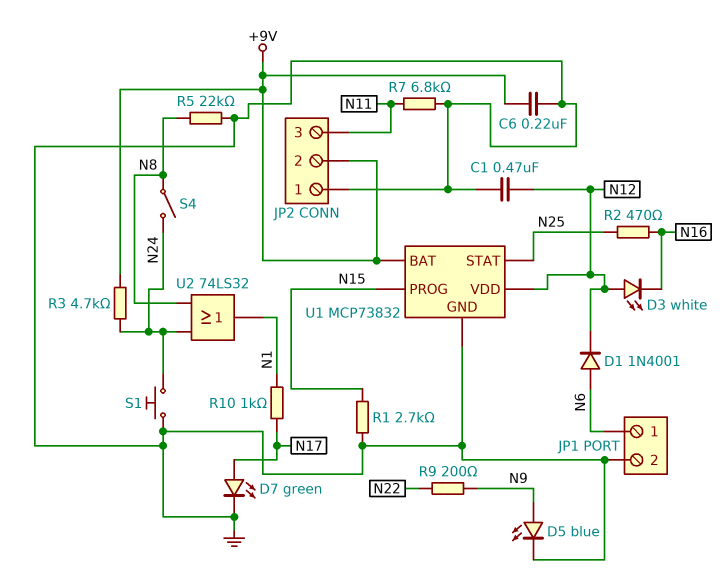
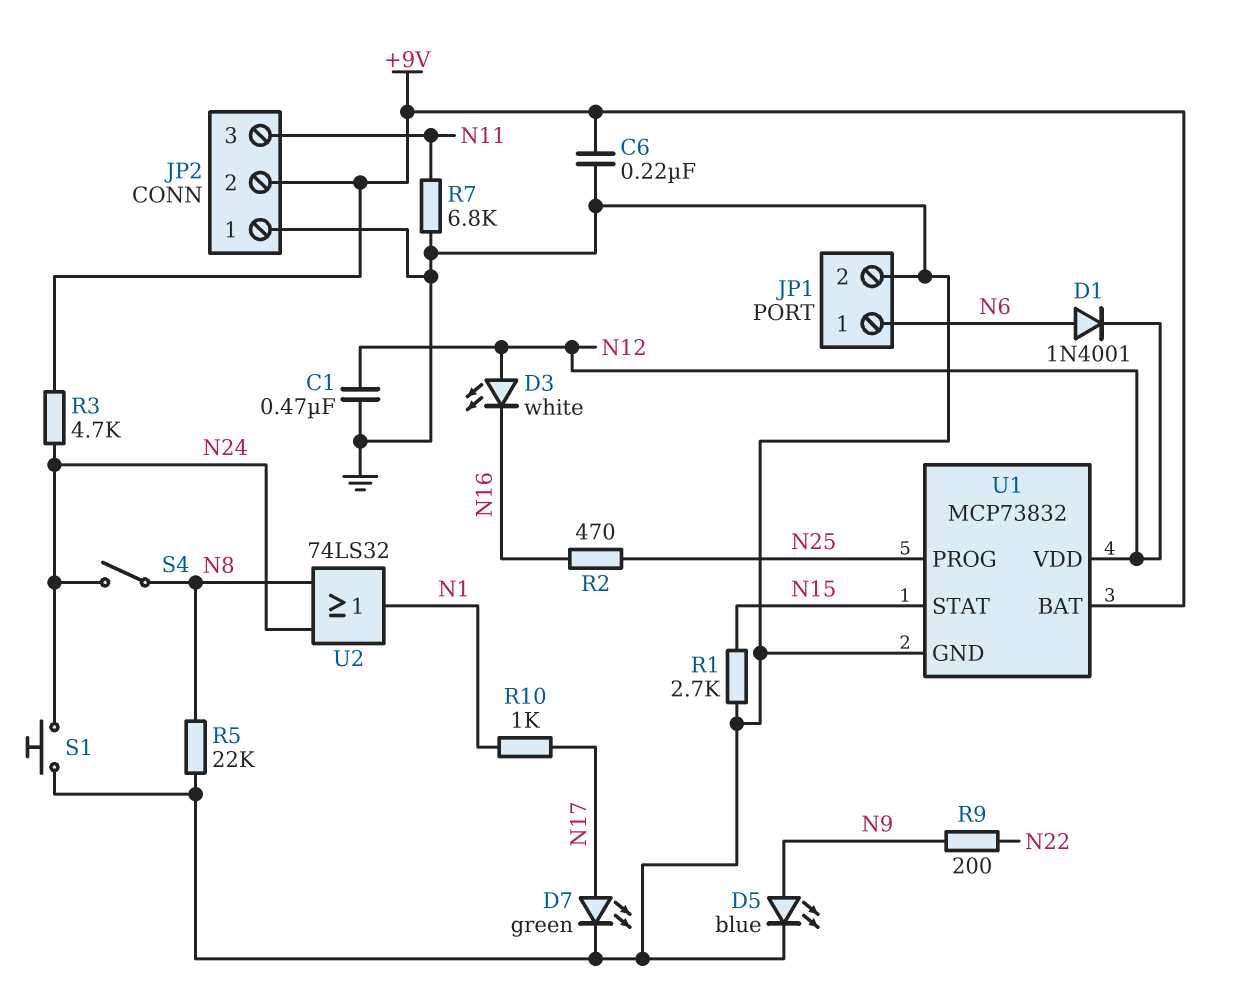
U1 pin PROG: N15 -> N25
U1 pin STAT: N25 -> N15

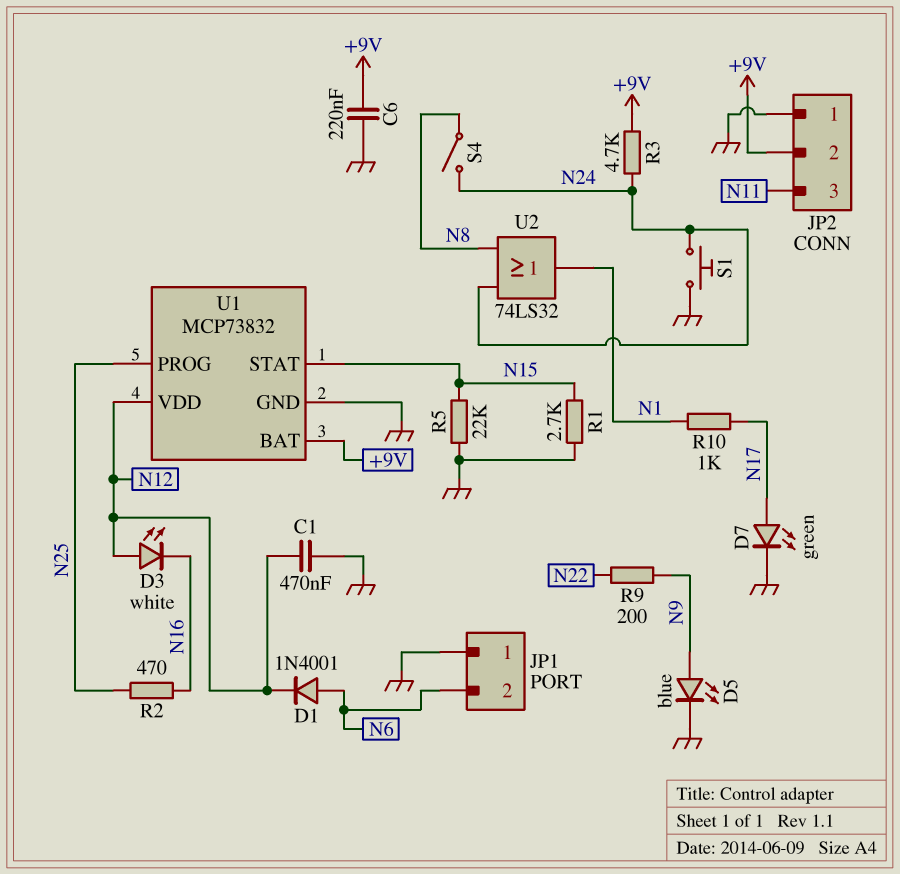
JP1 pin 1: N6 -> GND
JP1 pin 2: GND -> N6
R5: 22k (GND, N8) -> 22k (GND, N15)
R7: 6.8k (GND, N11) -> none

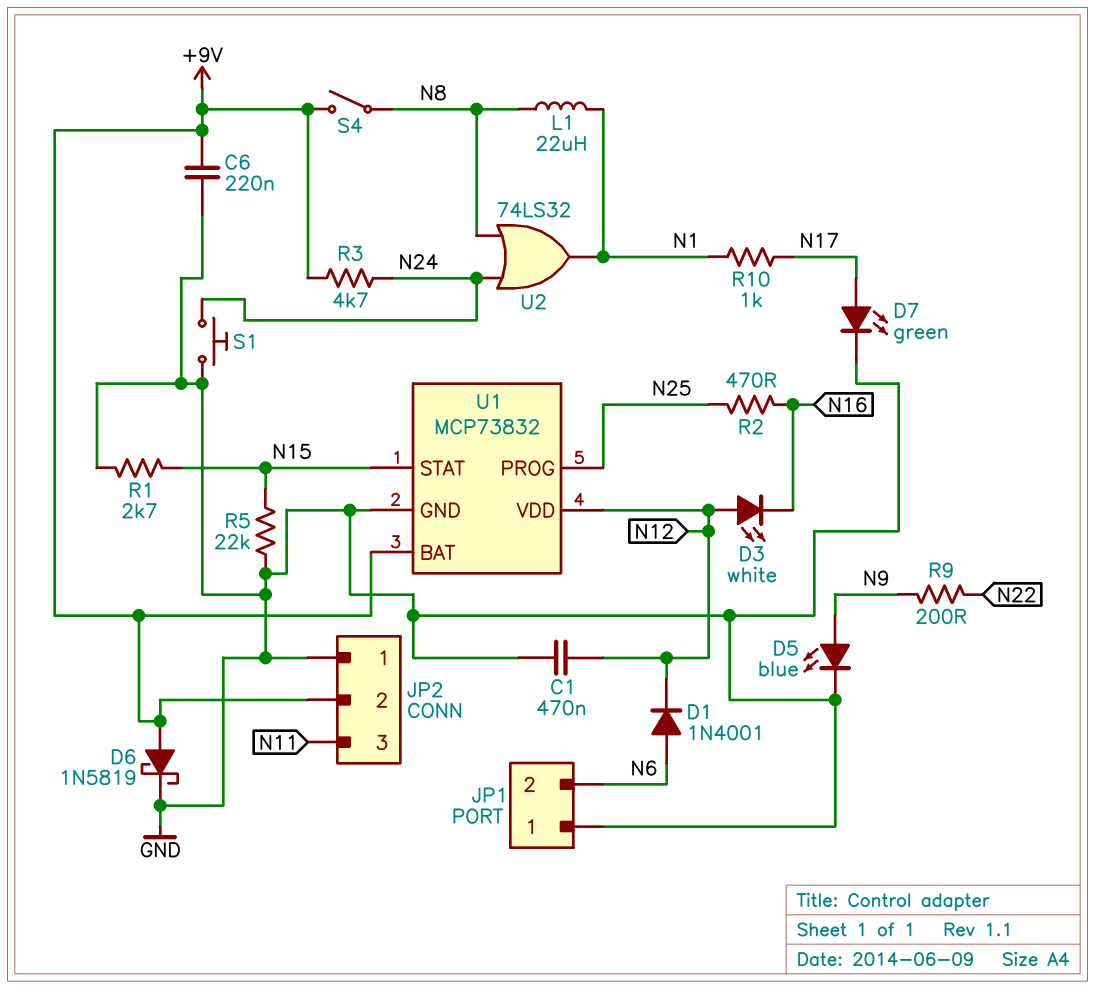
D6: none -> schottky 1N5819 (A +9V, K GND)
L1: none -> 22uH (N1, N8)
S4: switch (N8, N24) -> switch (+9V, N8)

